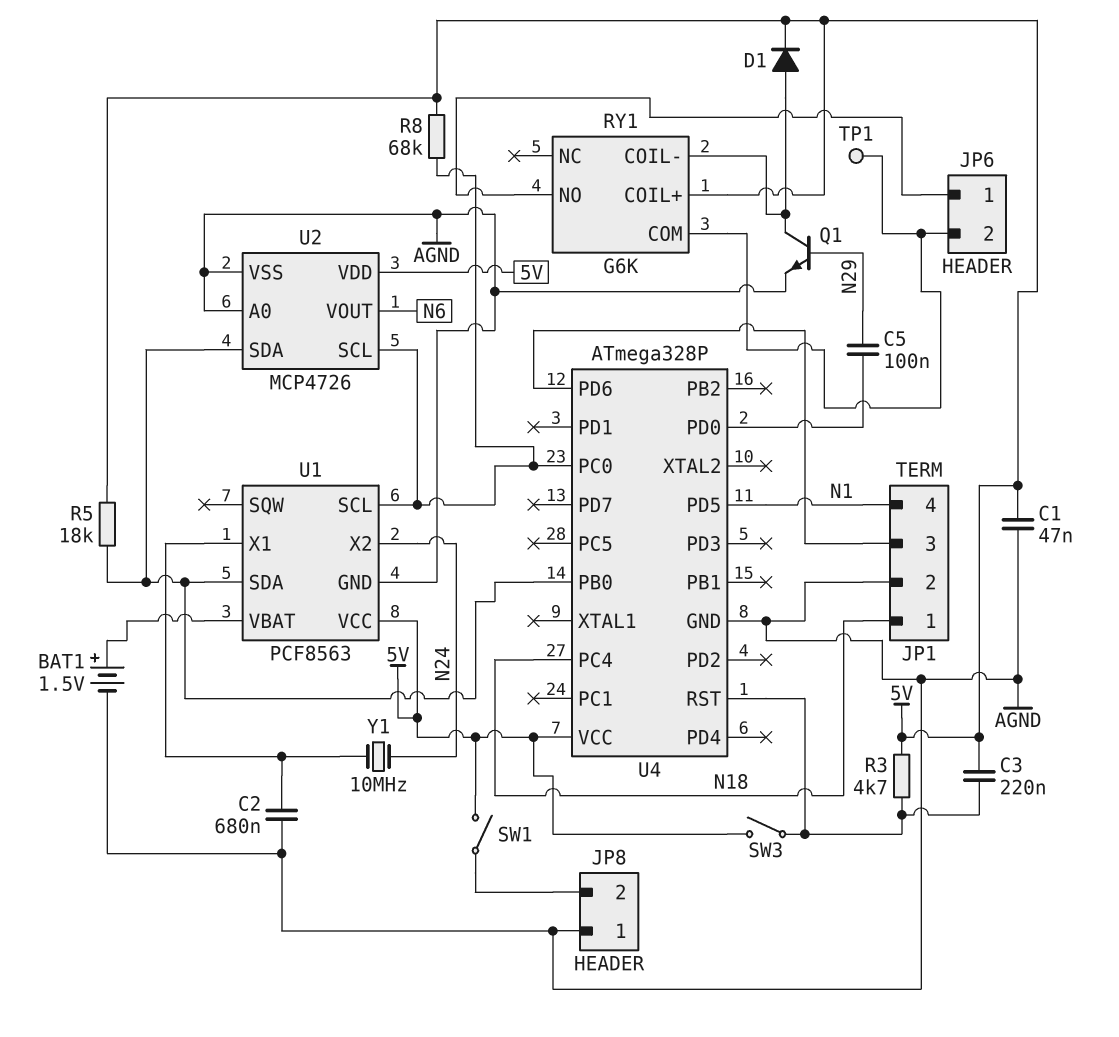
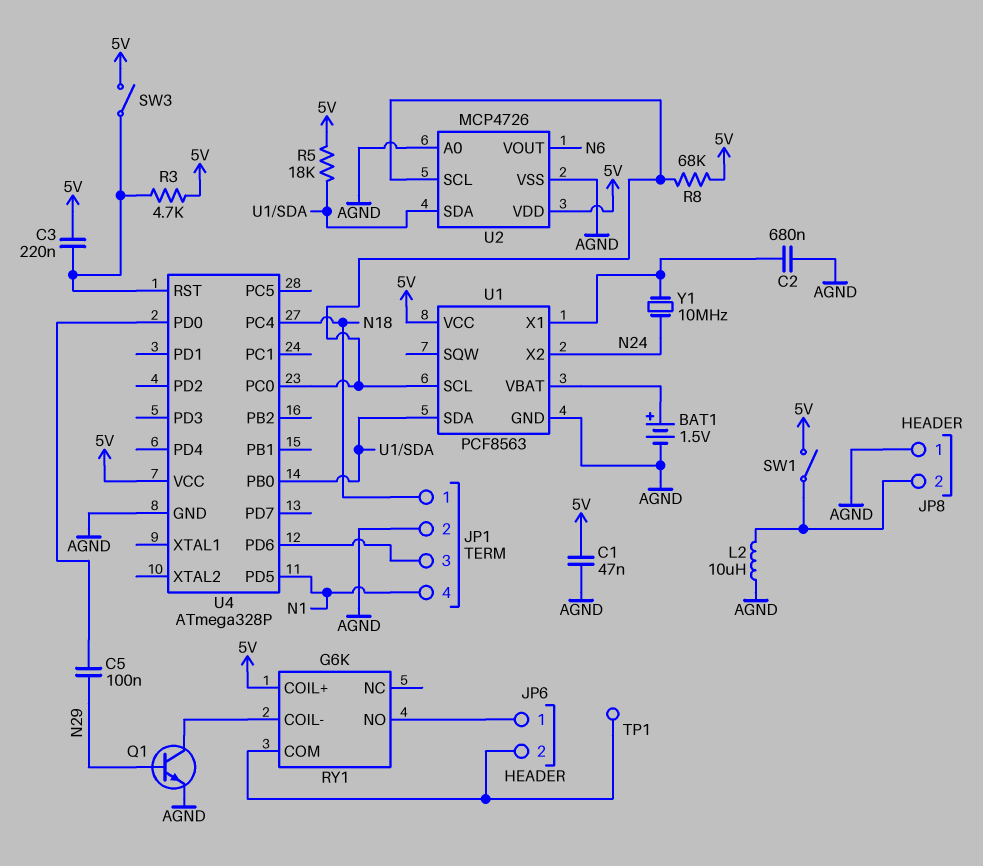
D1: diode (A RY1/COIL-, K 5V) -> none
L2: none -> 10uH (AGND, JP8/2)

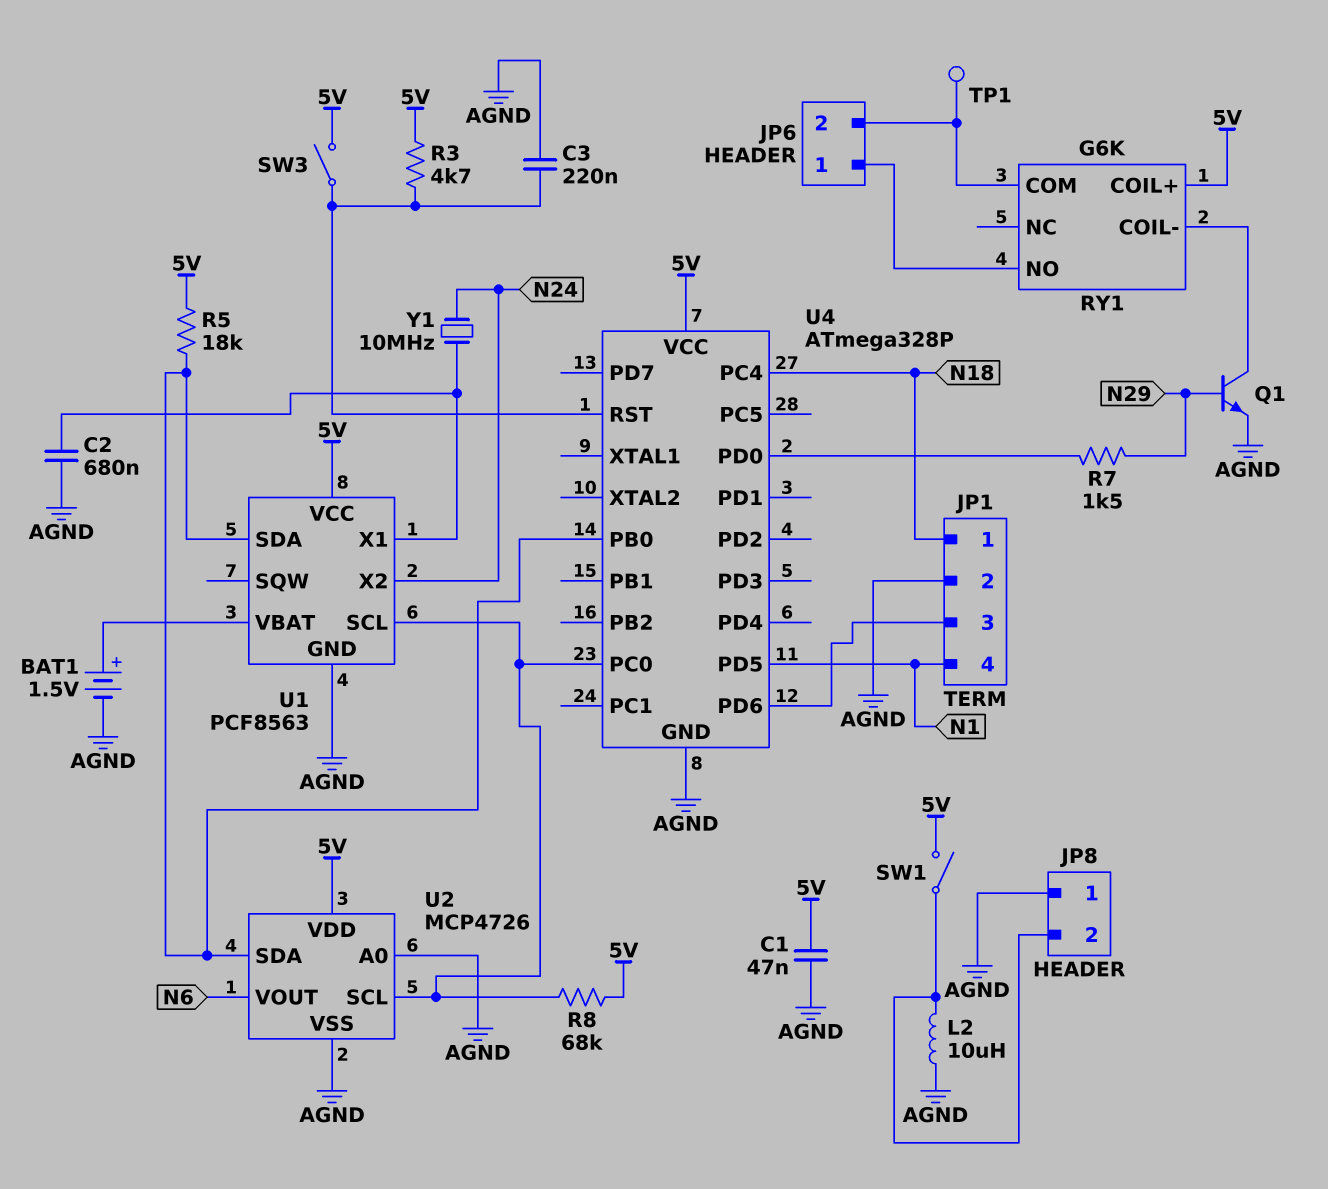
C3: 220nF (5V, U4/RST) -> 220nF (AGND, U4/RST)
C5: 100nF (N29, U4/PD0) -> none
R7: none -> 1.5k (N29, U4/PD0)

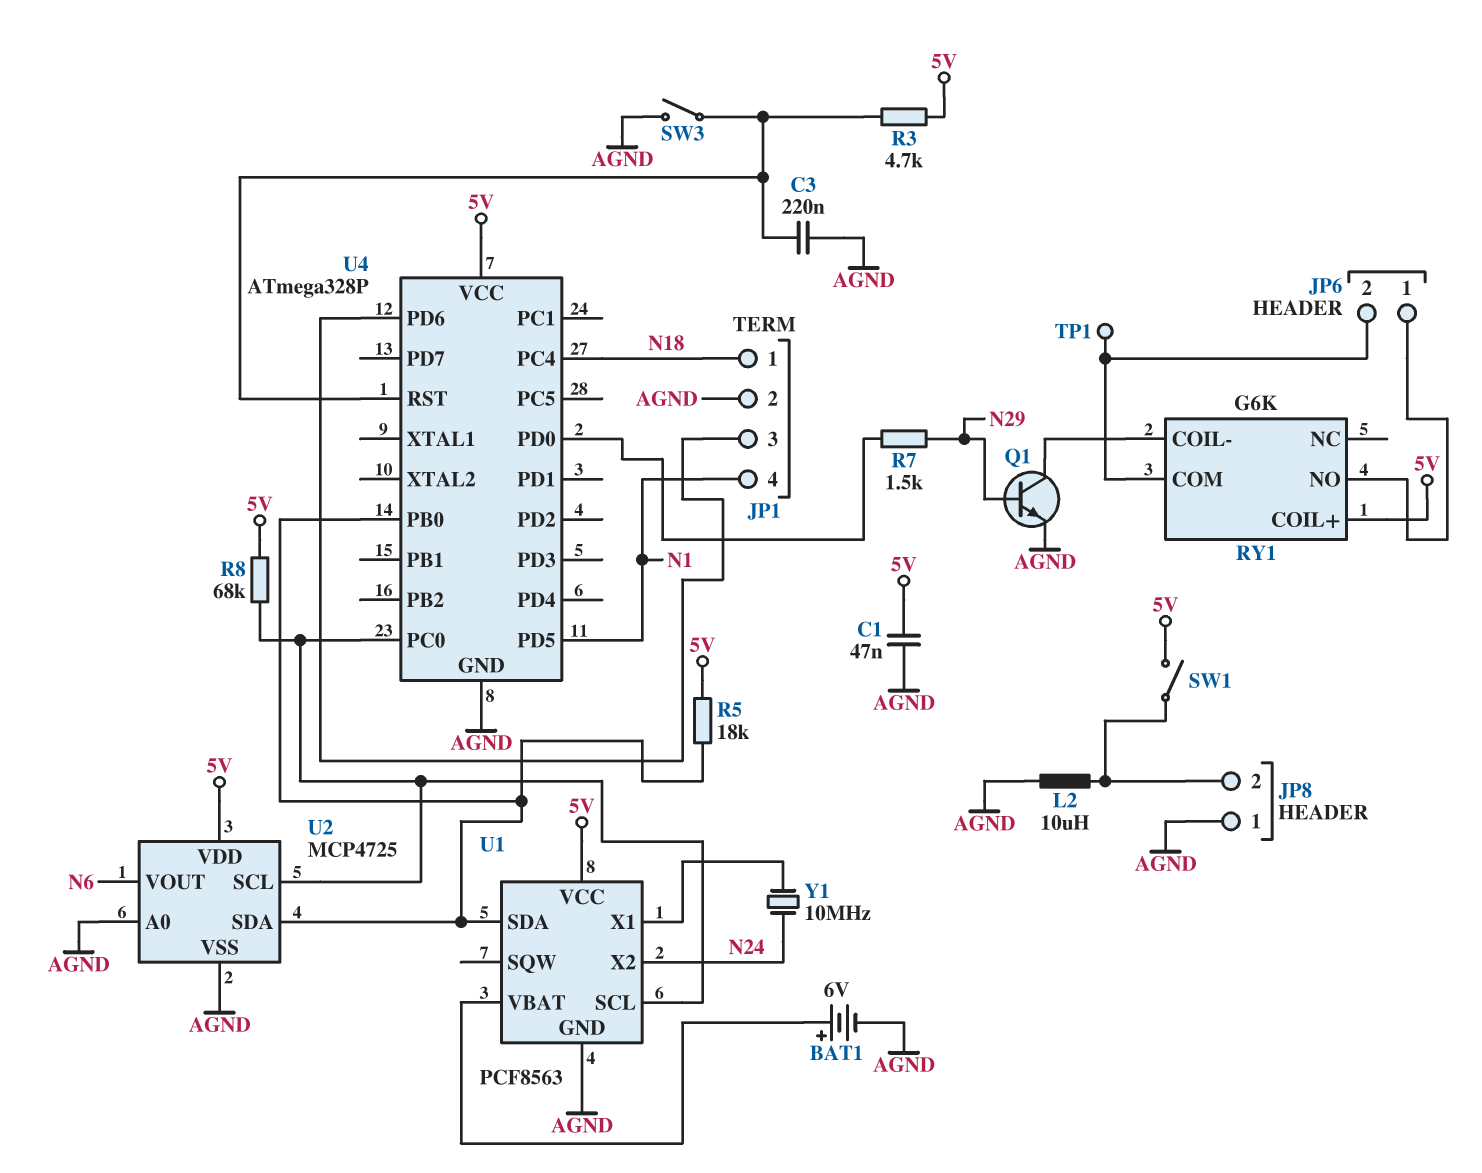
BAT1: 1.5V (plus U1/VBAT, minus AGND) -> 6V (plus U1/VBAT, minus AGND)
C2: 680nF (AGND, U1/X1) -> none
SW3: switch (5V, U4/RST) -> switch (AGND, U4/RST)
U2: MCP4726 -> MCP4725

